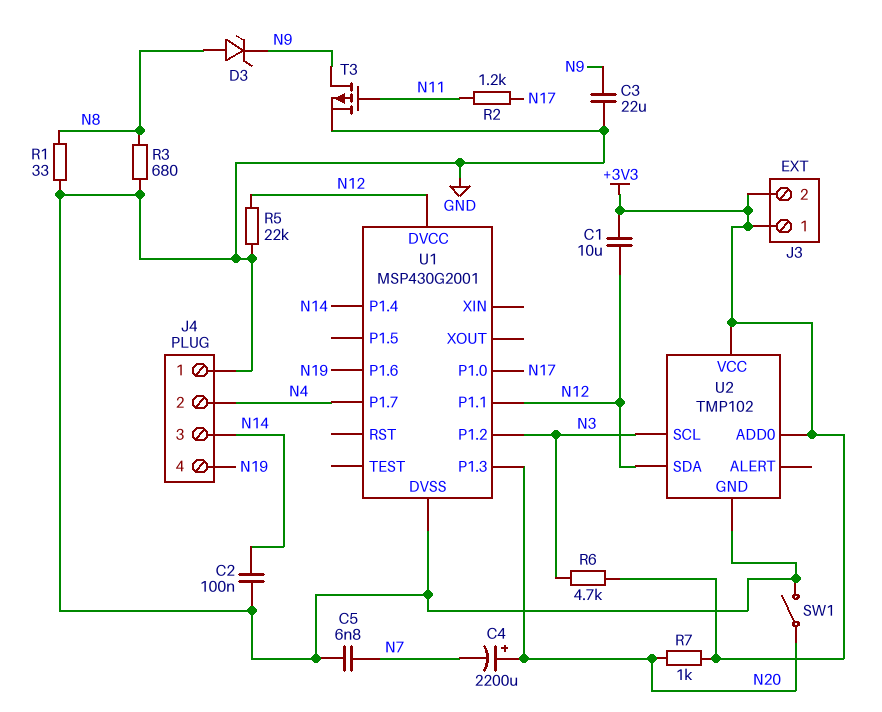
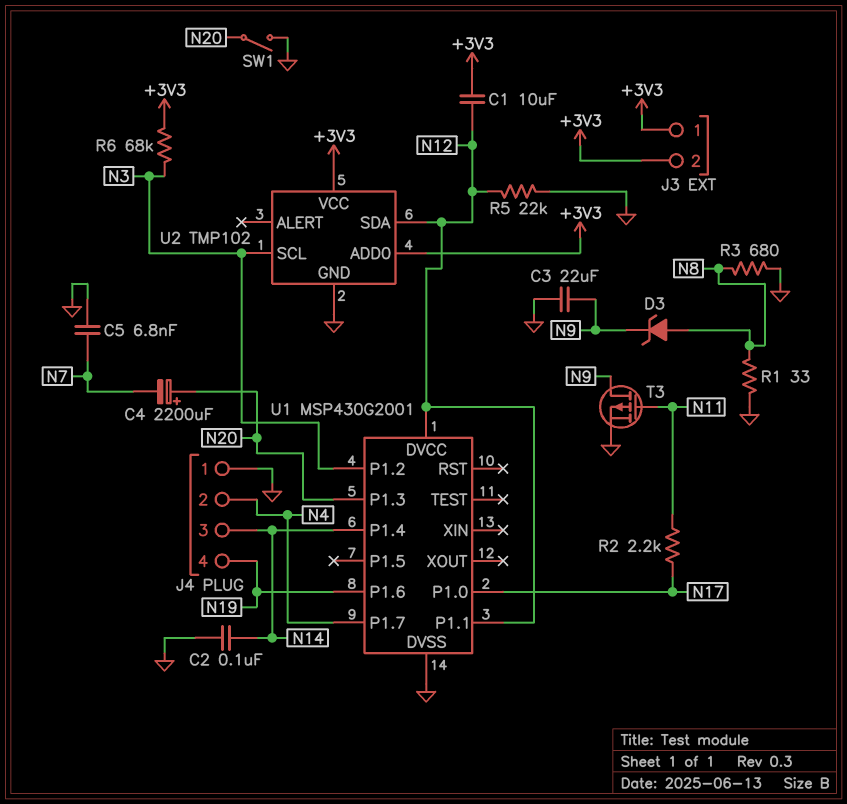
R2: 1.2k (N11, N17) -> 2.2k (N11, N17)
R6: 4.7k (+3V3, N3) -> 68k (+3V3, N3)
R7: 1k (+3V3, N20) -> none

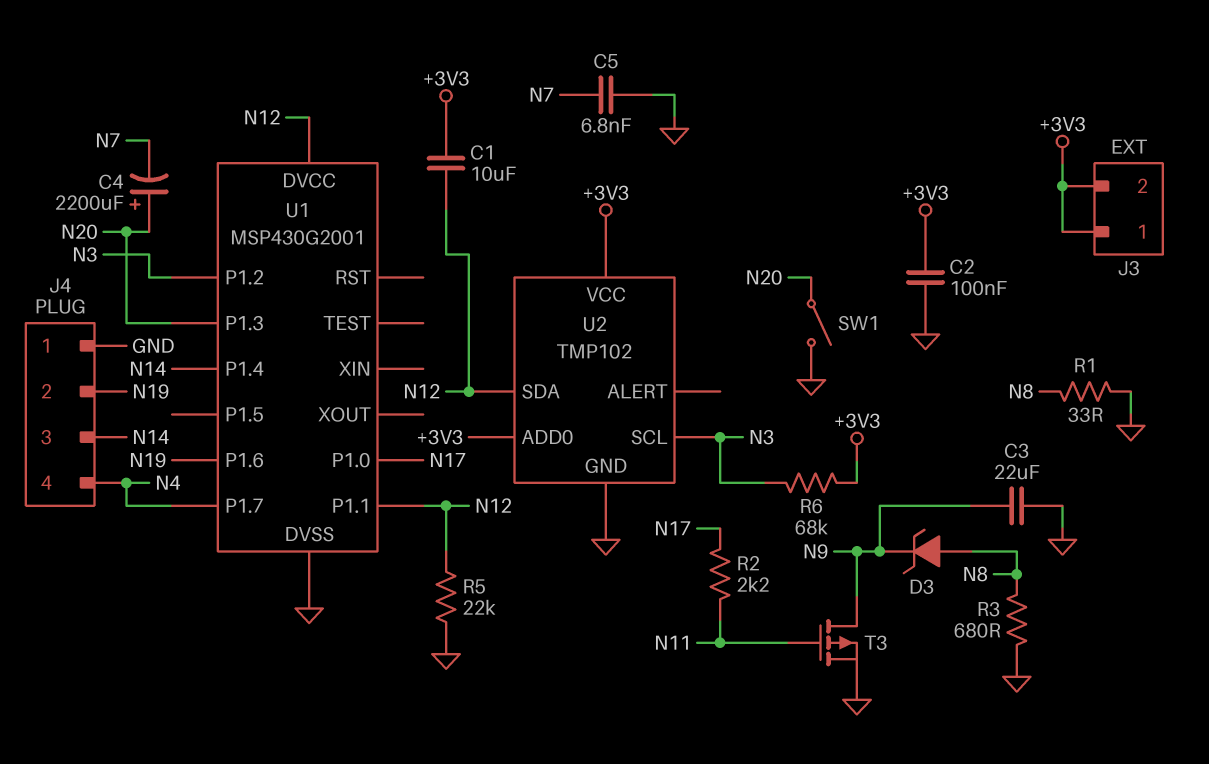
C2: 100nF (GND, N14) -> 100nF (+3V3, GND)
J4 pin 2: N4 -> N19
J4 pin 4: N19 -> N4

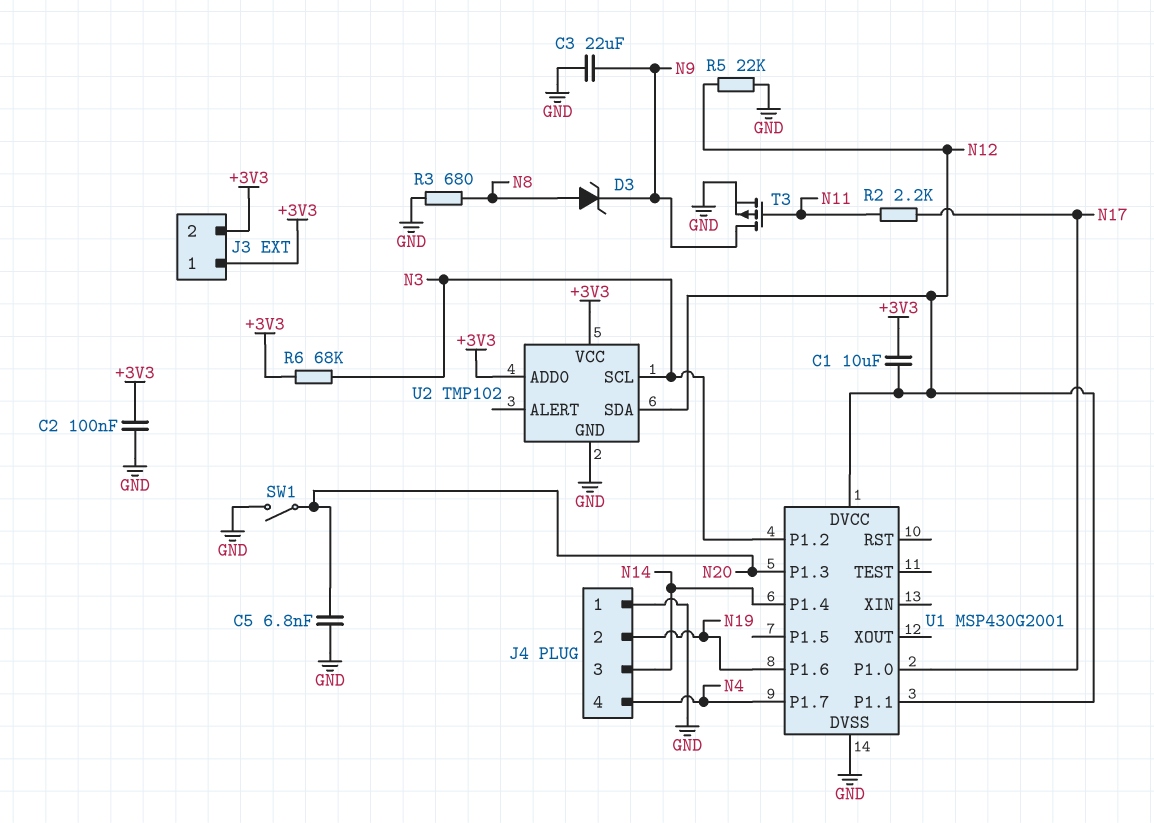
C4: 2200uF (plus N20, minus N7) -> none
C5: 6.8nF (GND, N7) -> 6.8nF (GND, N20)
R1: 33 (GND, N8) -> none

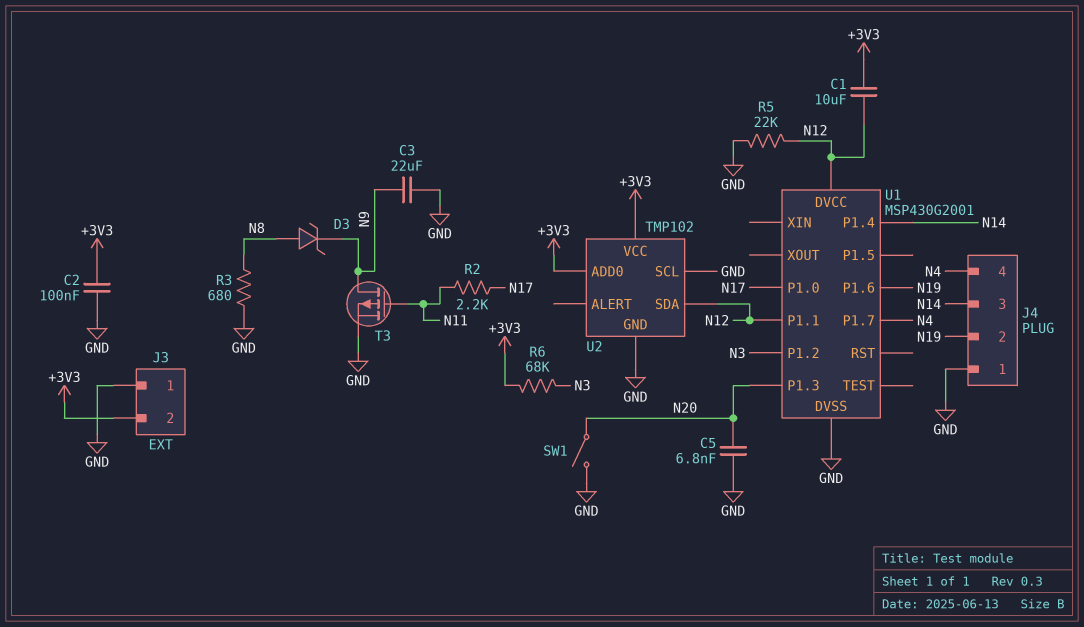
J3 pin 1: +3V3 -> GND
U2 pin SCL: N3 -> GND

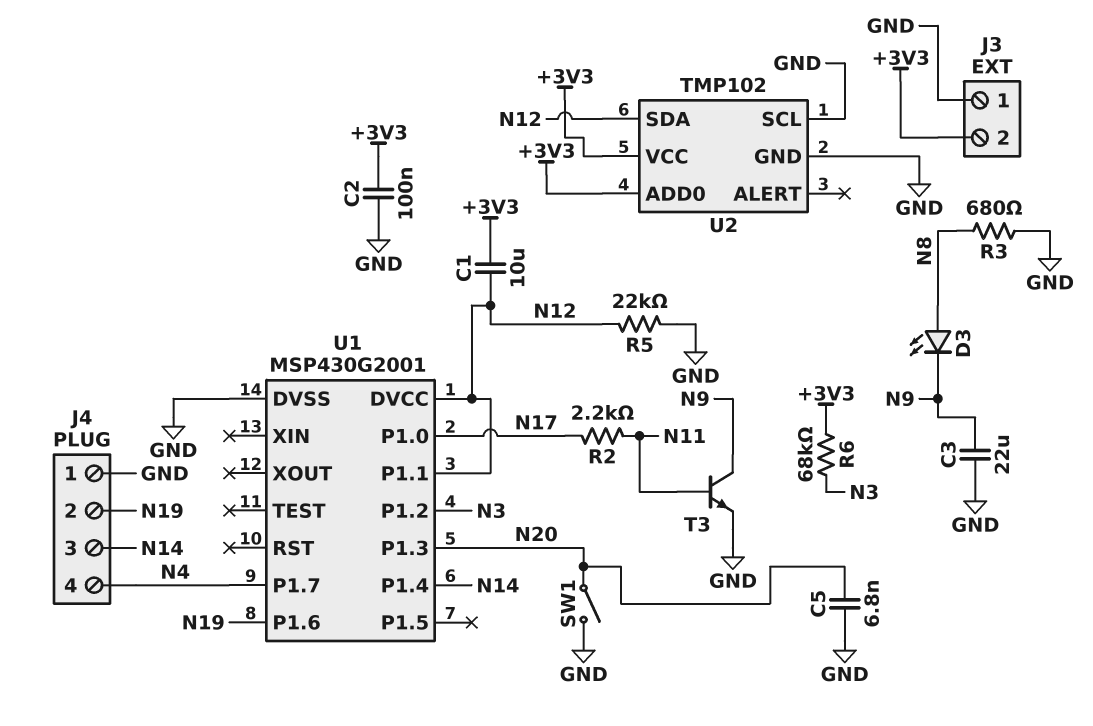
D3: zener (A N8, K N9) -> LED (A N8, K N9)
T3: PMOS (G N11, D N9, S GND) -> NPN (B N11, C N9, E GND)

